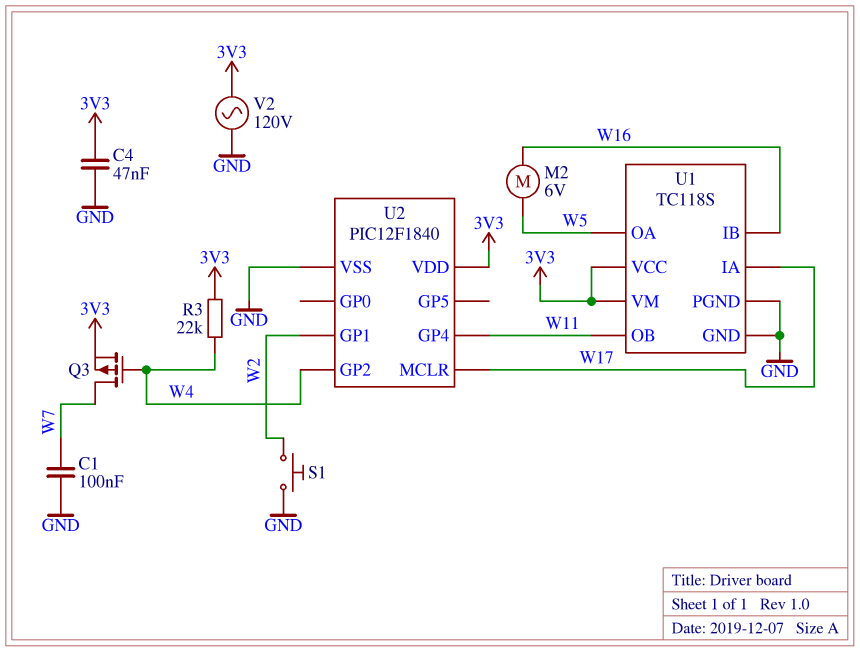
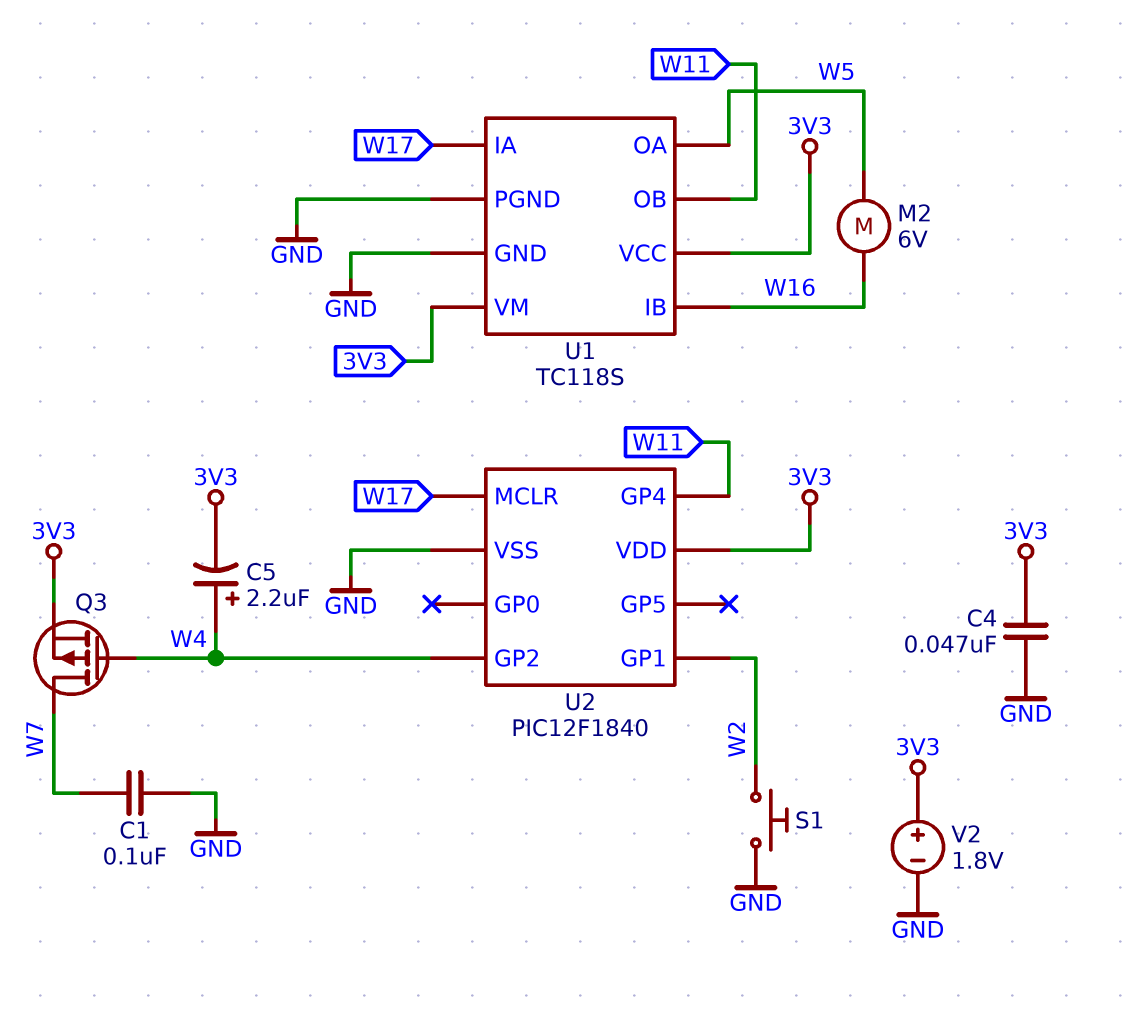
C5: none -> 2.2uF (plus W4, minus 3V3)
R3: 22k (3V3, W4) -> none
V2: AC 120V (3V3, GND) -> 1.8V (plus 3V3, minus GND)

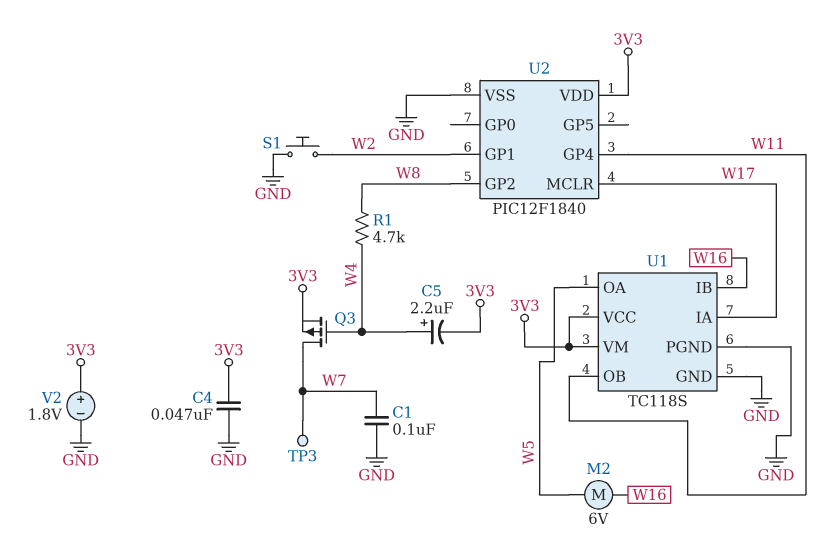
R1: none -> 4.7k (W4, W8)
TP3: none -> test point (W7)
U2 pin GP2: W4 -> W8

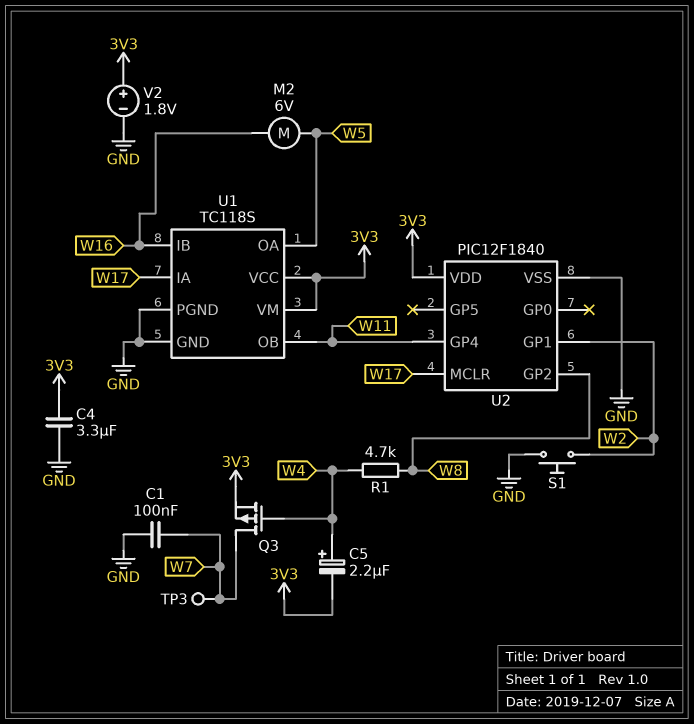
C4: 47nF (3V3, GND) -> 3.3uF (3V3, GND)

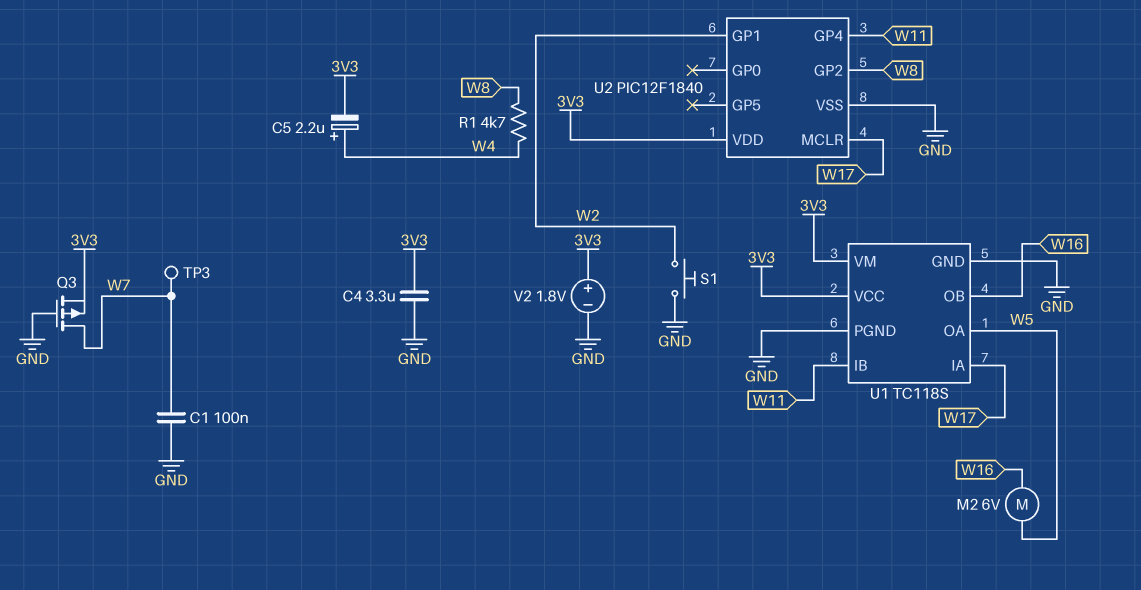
Q3: PMOS (G W4, D W7, S 3V3) -> PMOS (G GND, D W7, S 3V3)
U1 pin IB: W16 -> W11
U1 pin OB: W11 -> W16

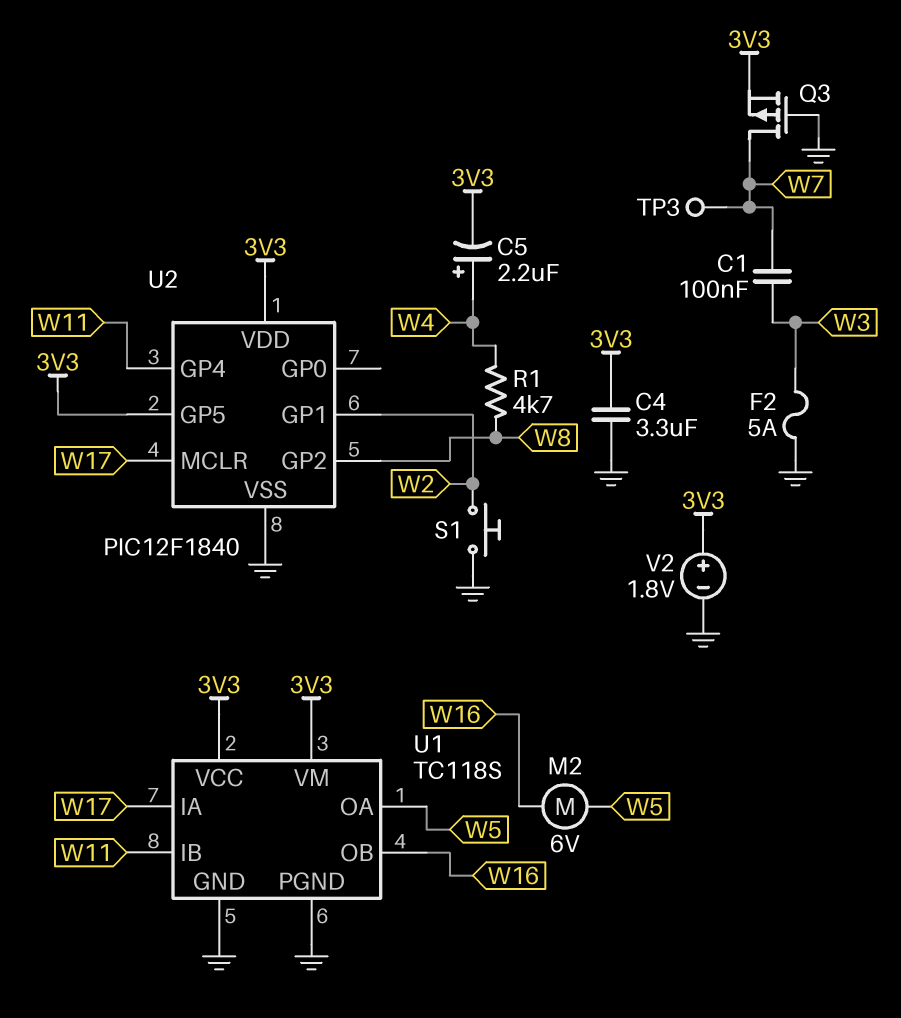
C1: 100nF (GND, W7) -> 100nF (W3, W7)
F2: none -> 5A (GND, W3)
U2 pin GP5: none -> 3V3

